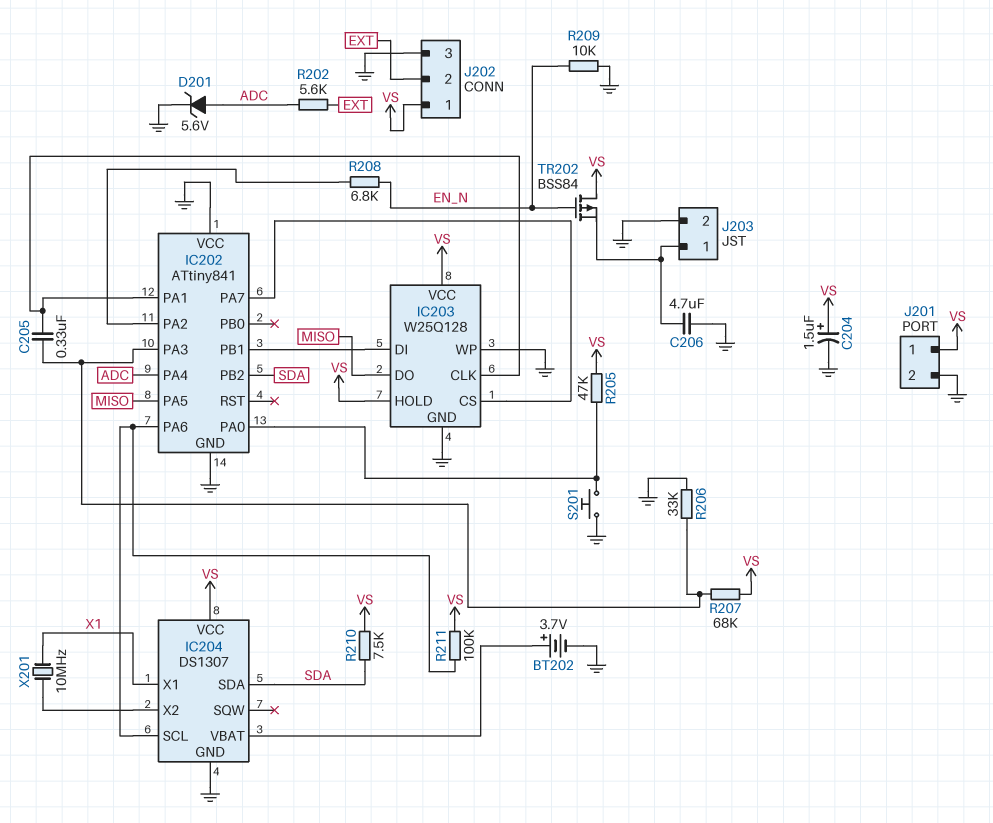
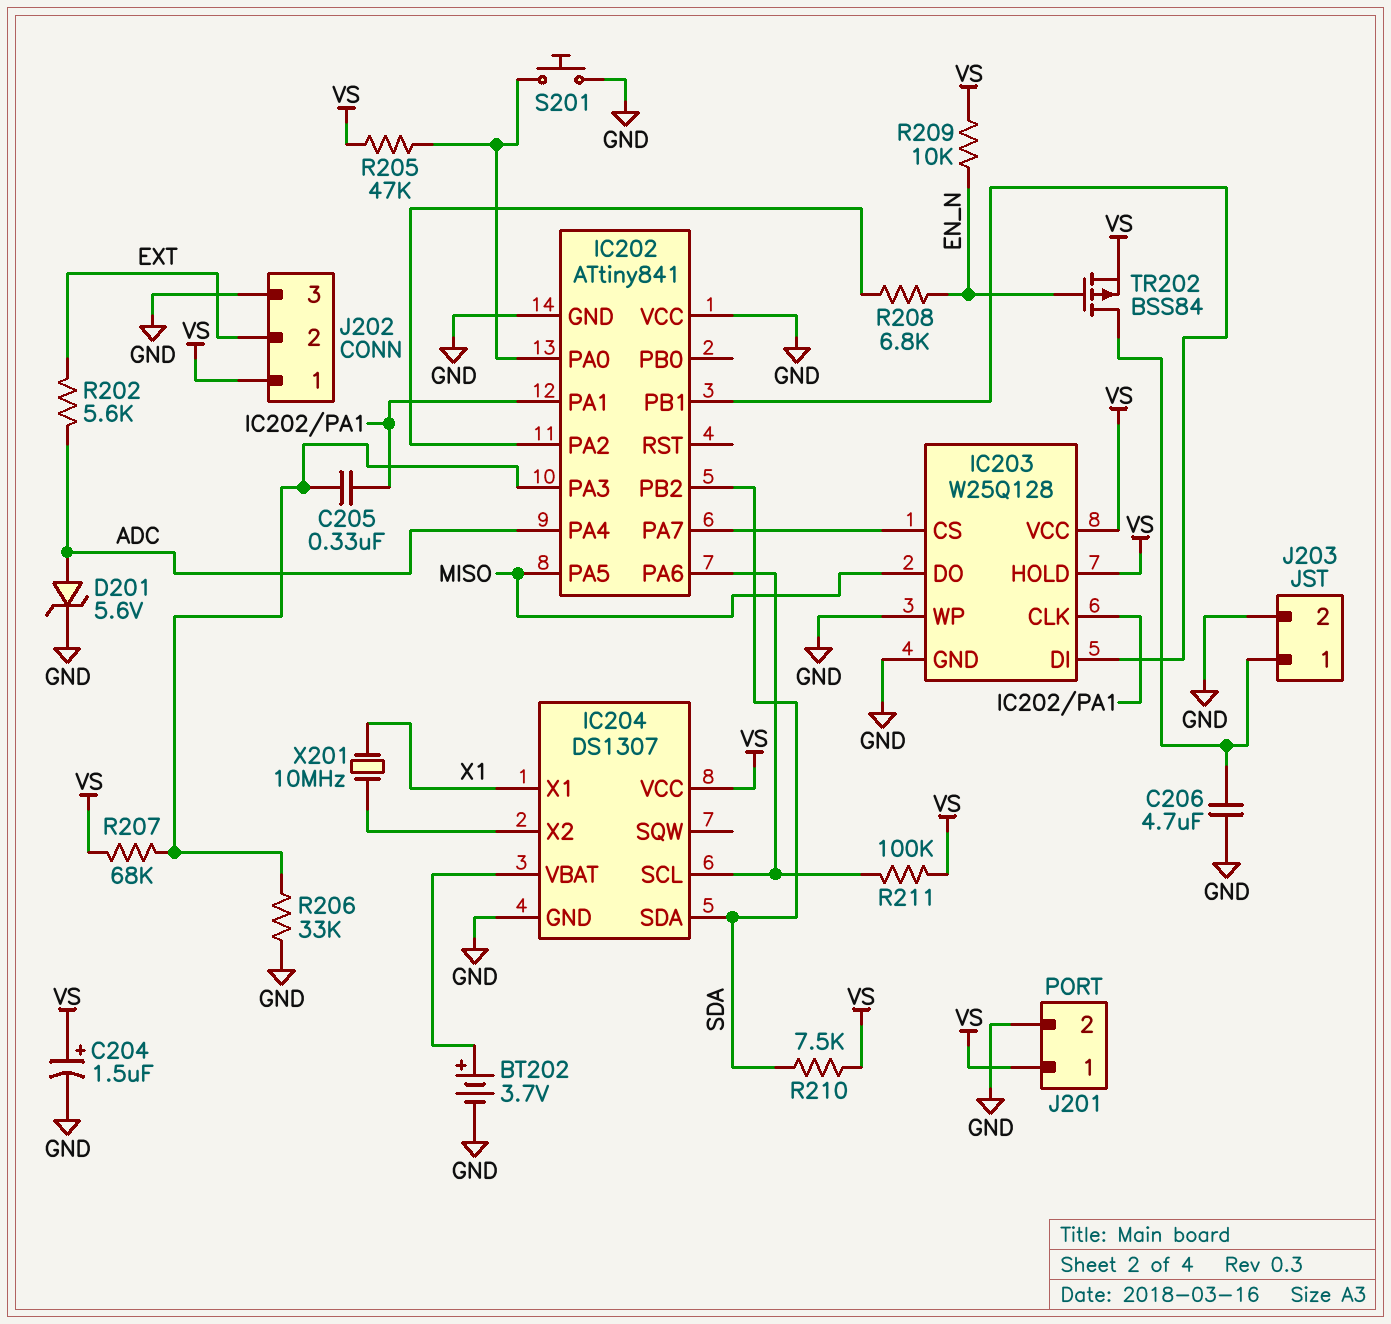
R209: 10k (EN_N, GND) -> 10k (EN_N, VS)
TR202: PMOS BSS84 (G EN_N, D VS, S J203/1) -> PMOS BSS84 (G EN_N, D J203/1, S VS)

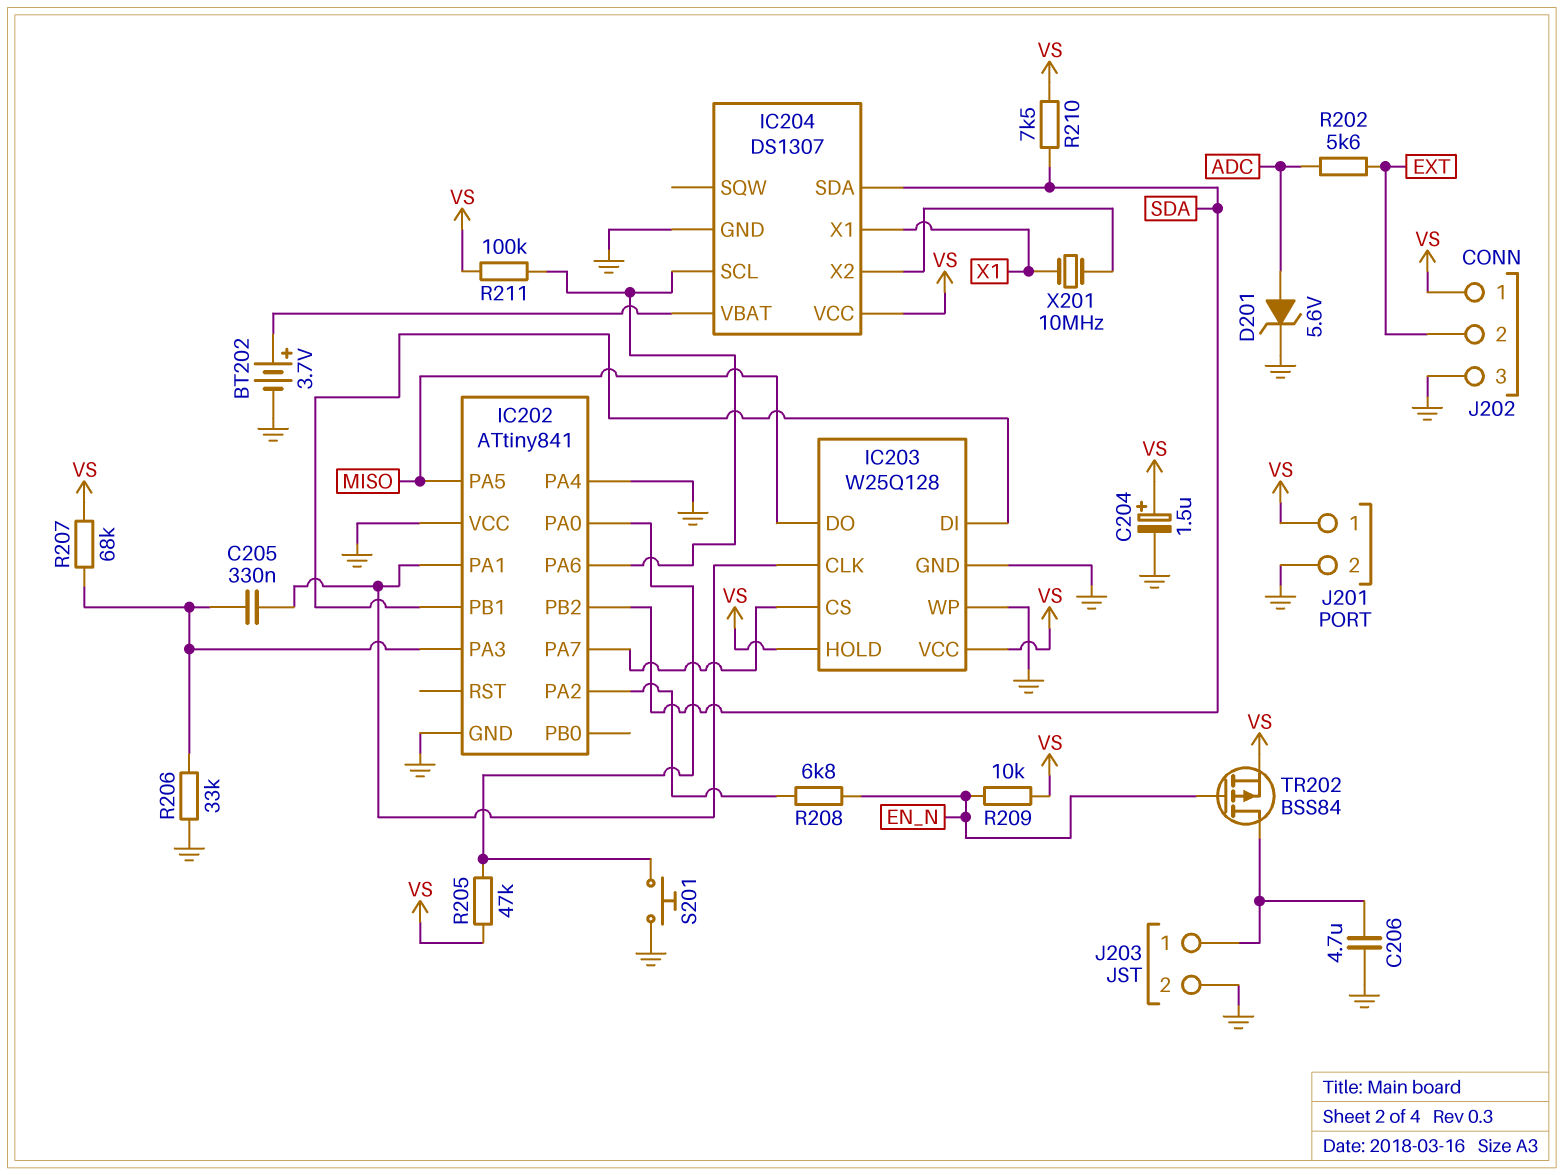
IC202 pin PA4: ADC -> GND

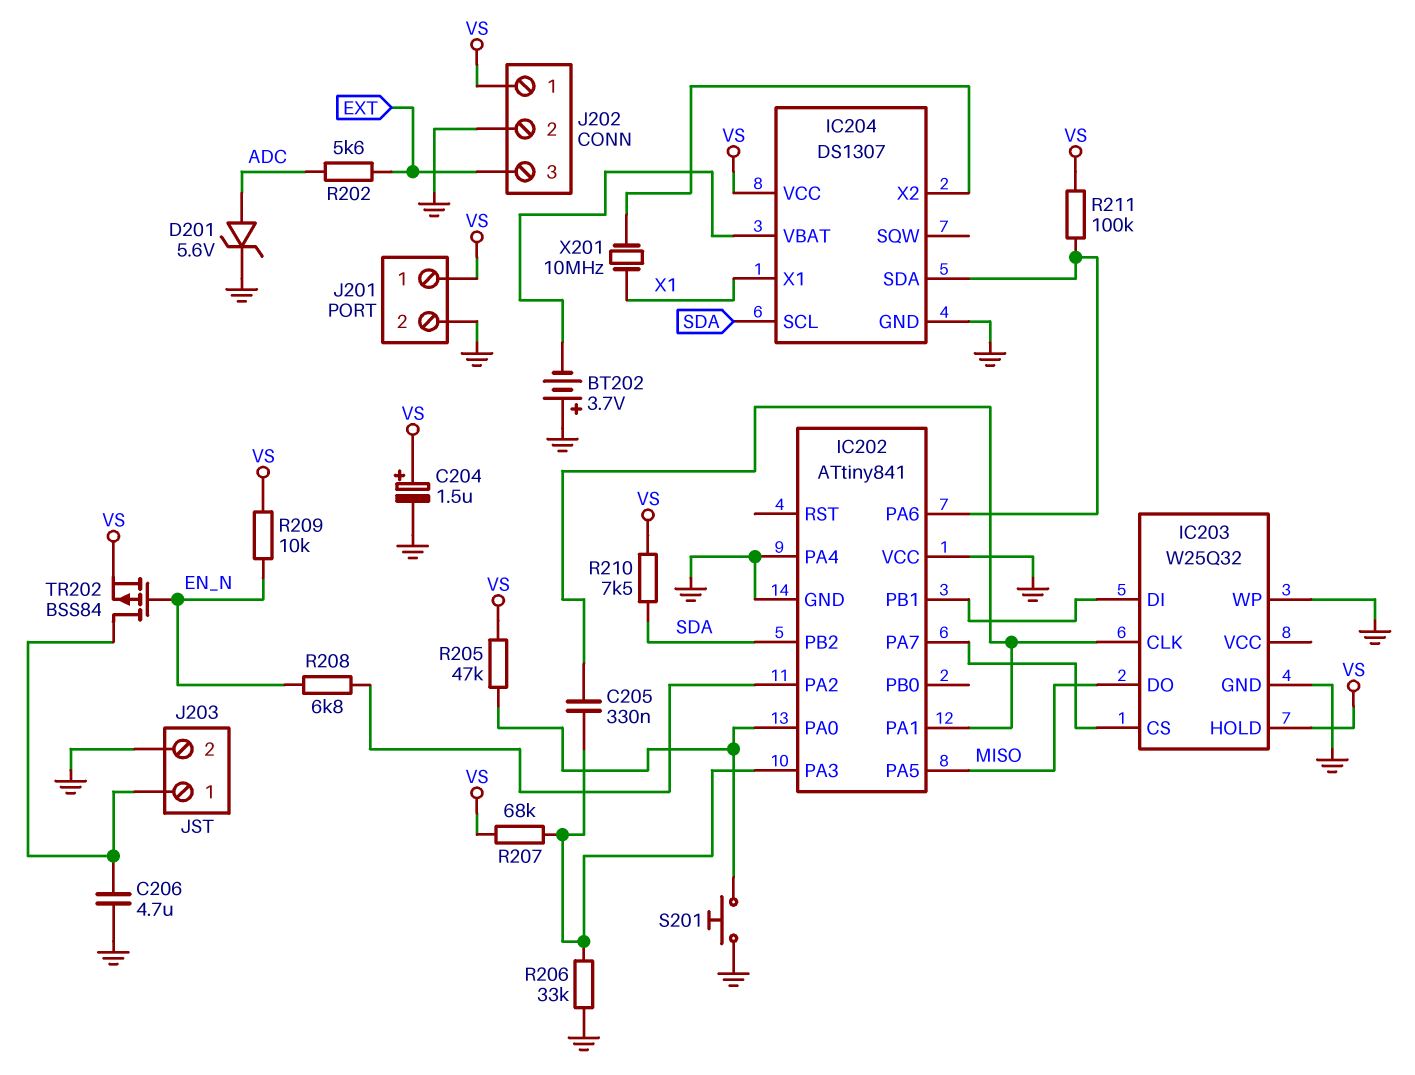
BT202: 3.7V (plus IC204/VBAT, minus GND) -> 3.7V (plus GND, minus IC204/VBAT)
IC203: W25Q128 -> W25Q32
IC203 pin VCC: VS -> none
IC204 pin SCL: IC202/PA6 -> SDA
IC204 pin SDA: SDA -> IC202/PA6
J202 pin 2: EXT -> GND
J202 pin 3: GND -> EXT

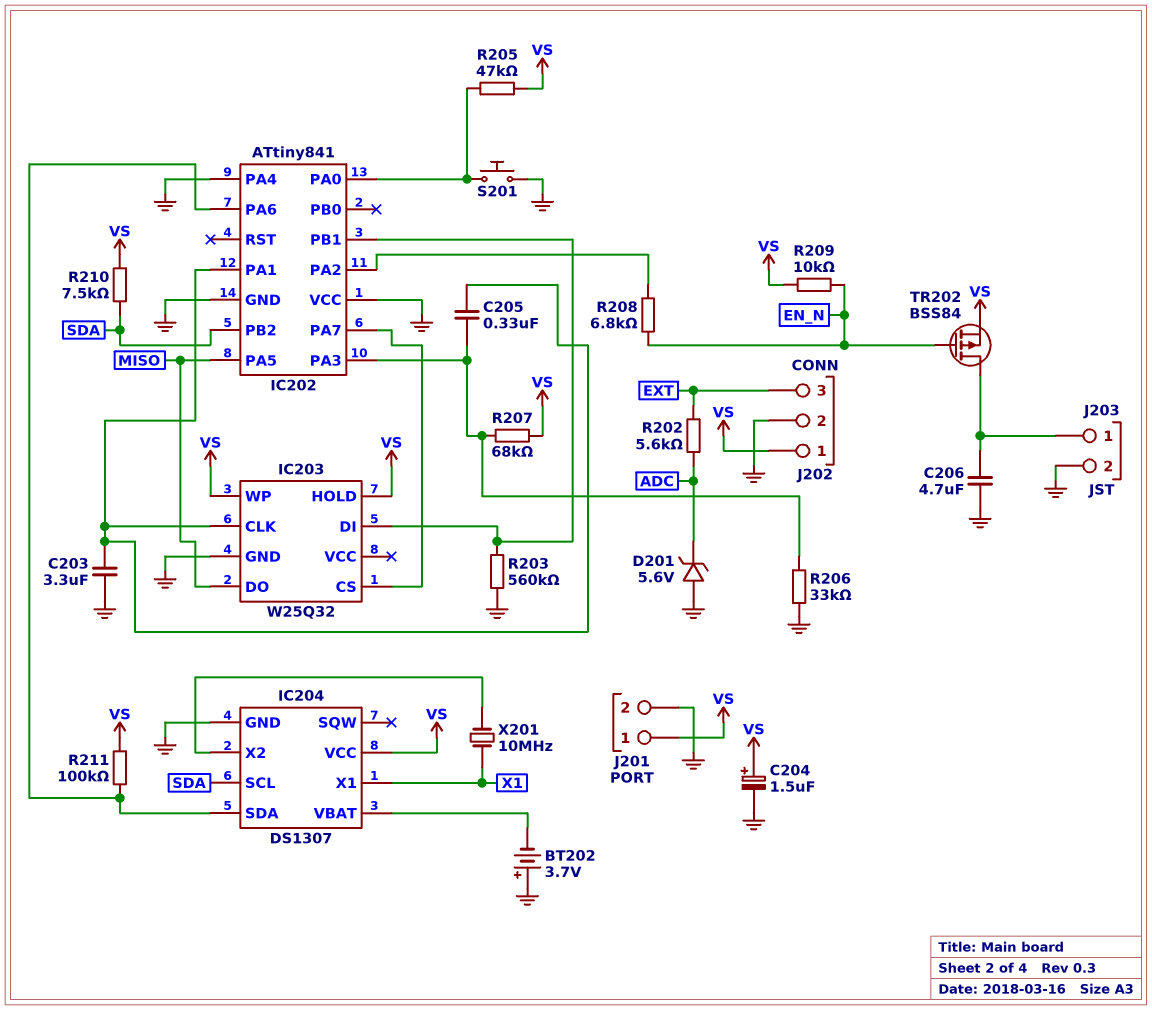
C203: none -> 3.3uF (GND, IC202/PA1)
D201: zener 5.6V (A ADC, K GND) -> zener 5.6V (A GND, K ADC)
IC203 pin WP: GND -> VS
R203: none -> 560k (GND, IC202/PB1)

